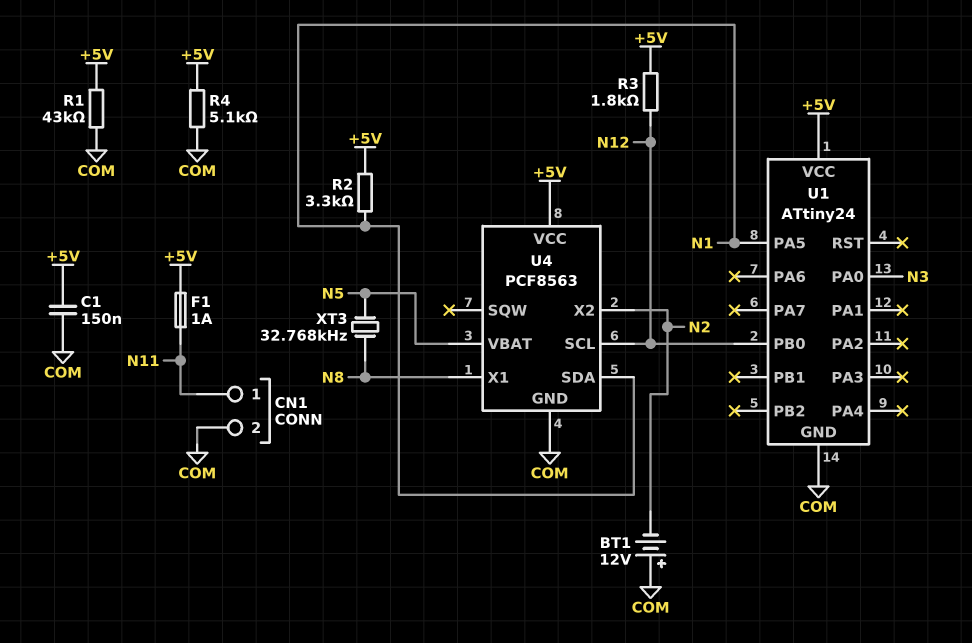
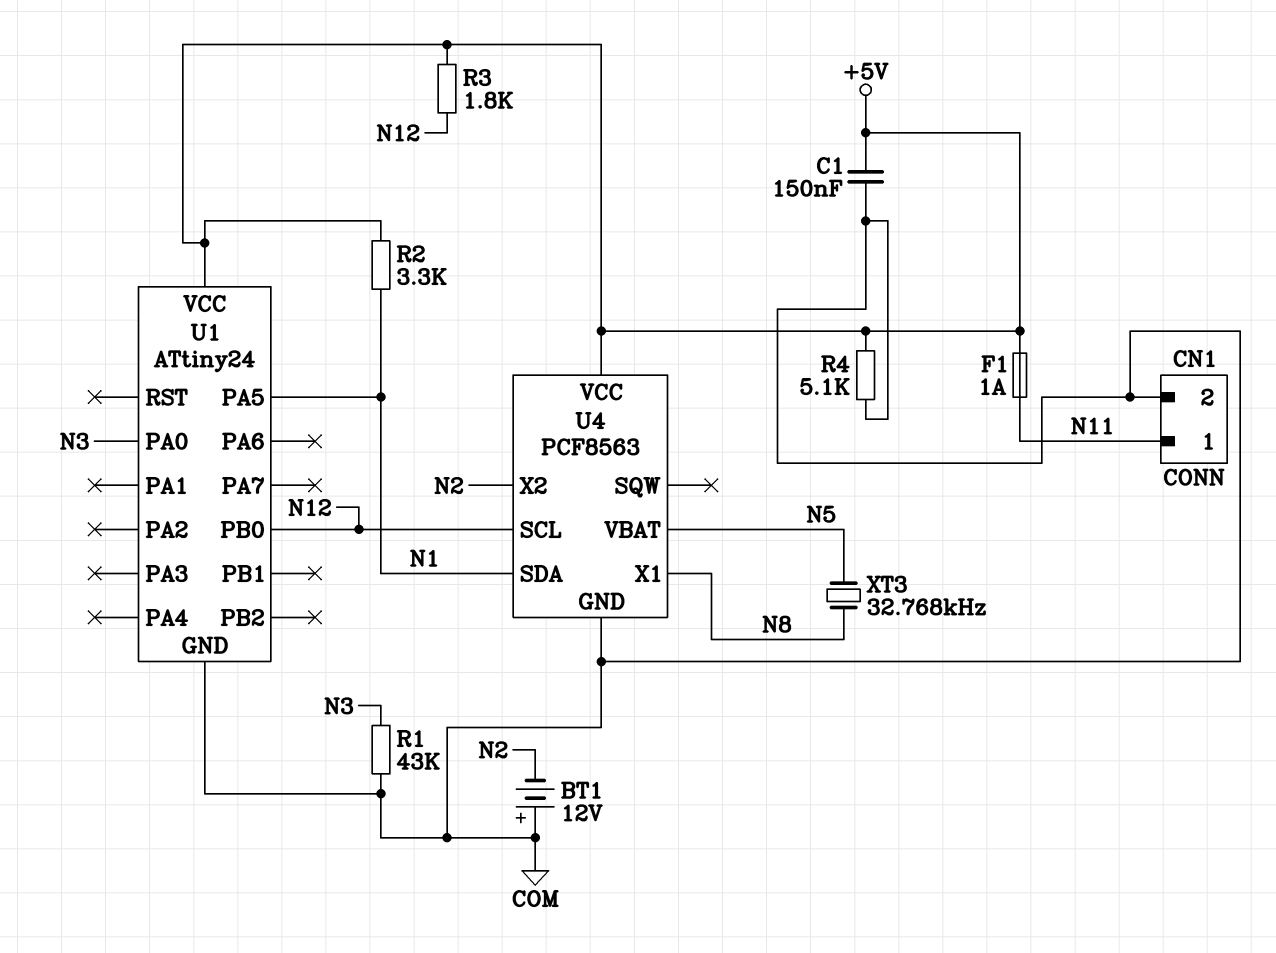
R1: 43k (+5V, COM) -> 43k (COM, N3)

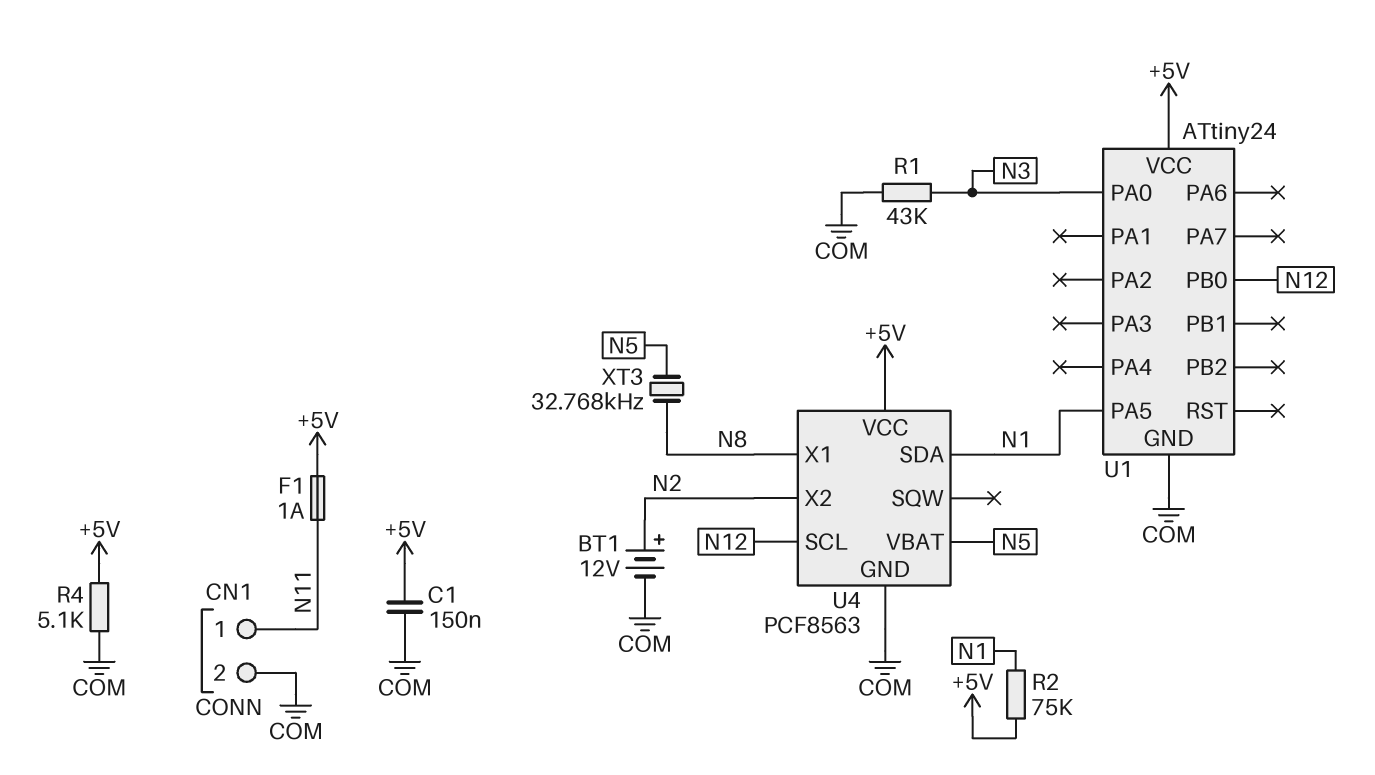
BT1: 12V (plus COM, minus N2) -> 12V (plus N2, minus COM)
R2: 3.3k (+5V, N1) -> 75k (+5V, N1)
R3: 1.8k (+5V, N12) -> none

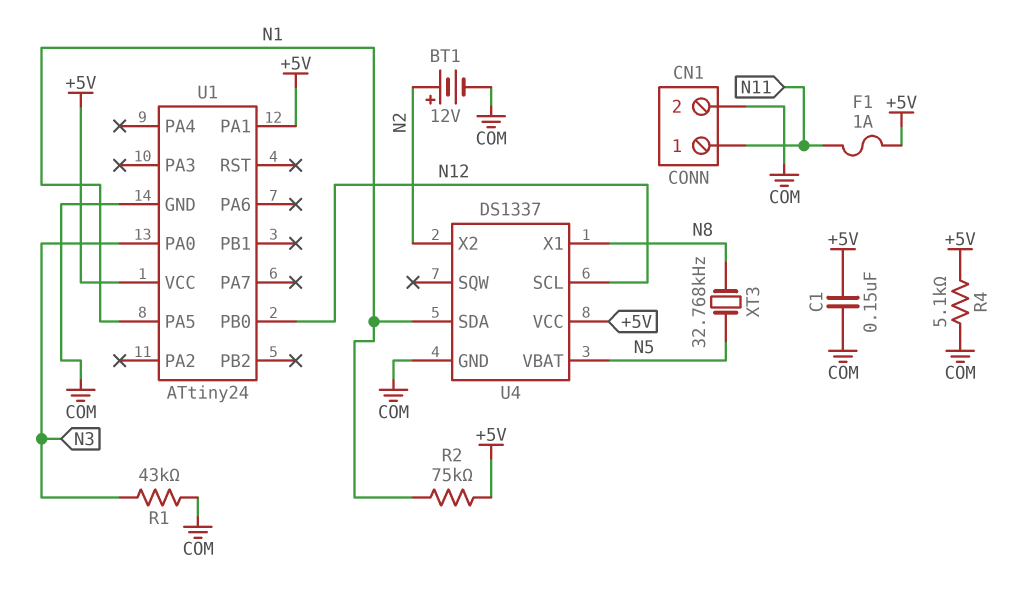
U1 pin PA1: none -> +5V
U4: PCF8563 -> DS1337

